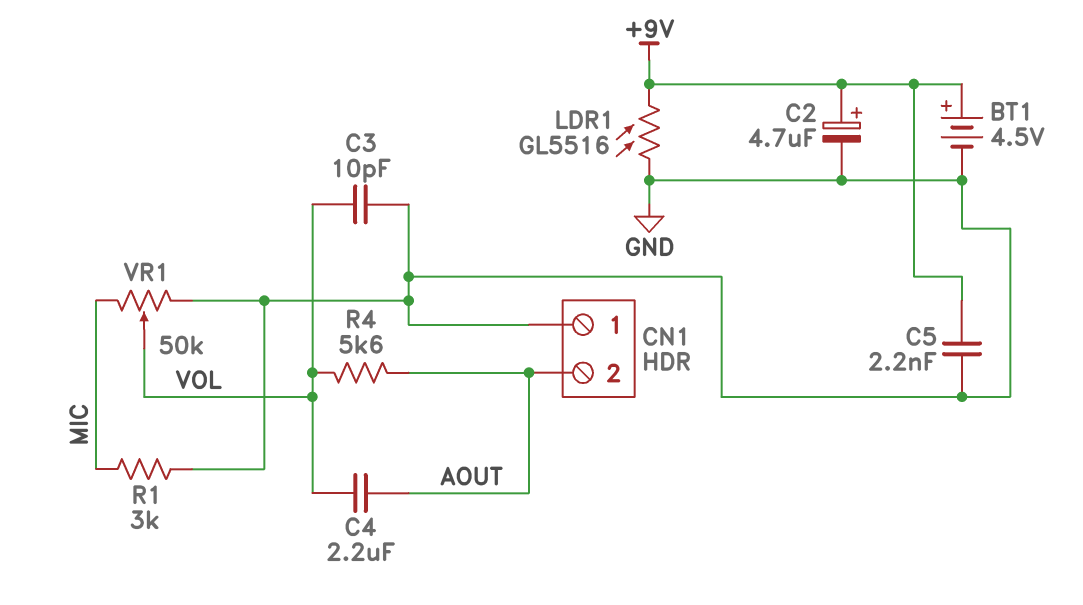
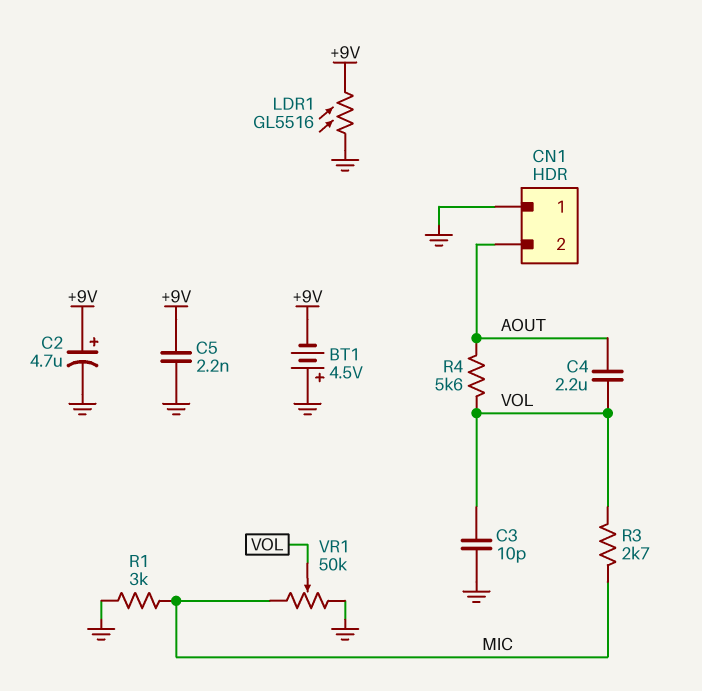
BT1: 4.5V (plus +9V, minus GND) -> 4.5V (plus GND, minus +9V)
R3: none -> 2.7k (MIC, VOL)

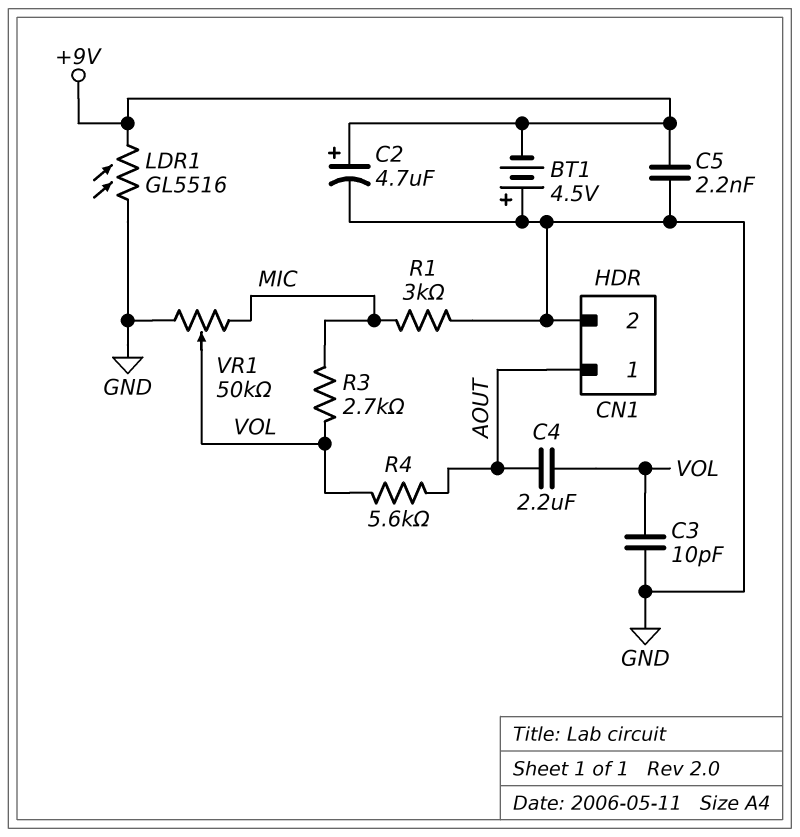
CN1 pin 1: GND -> AOUT
CN1 pin 2: AOUT -> GND

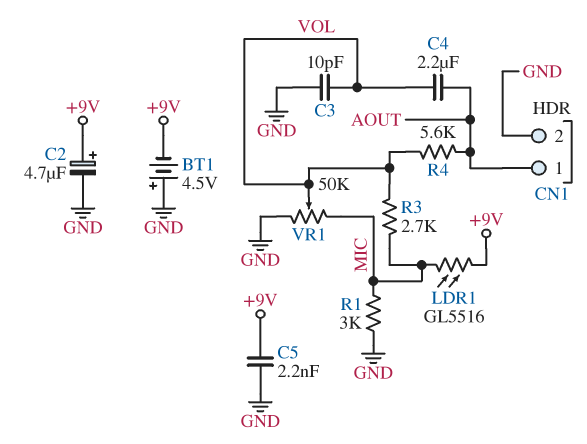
LDR1: GL5516 (+9V, GND) -> GL5516 (+9V, MIC)

